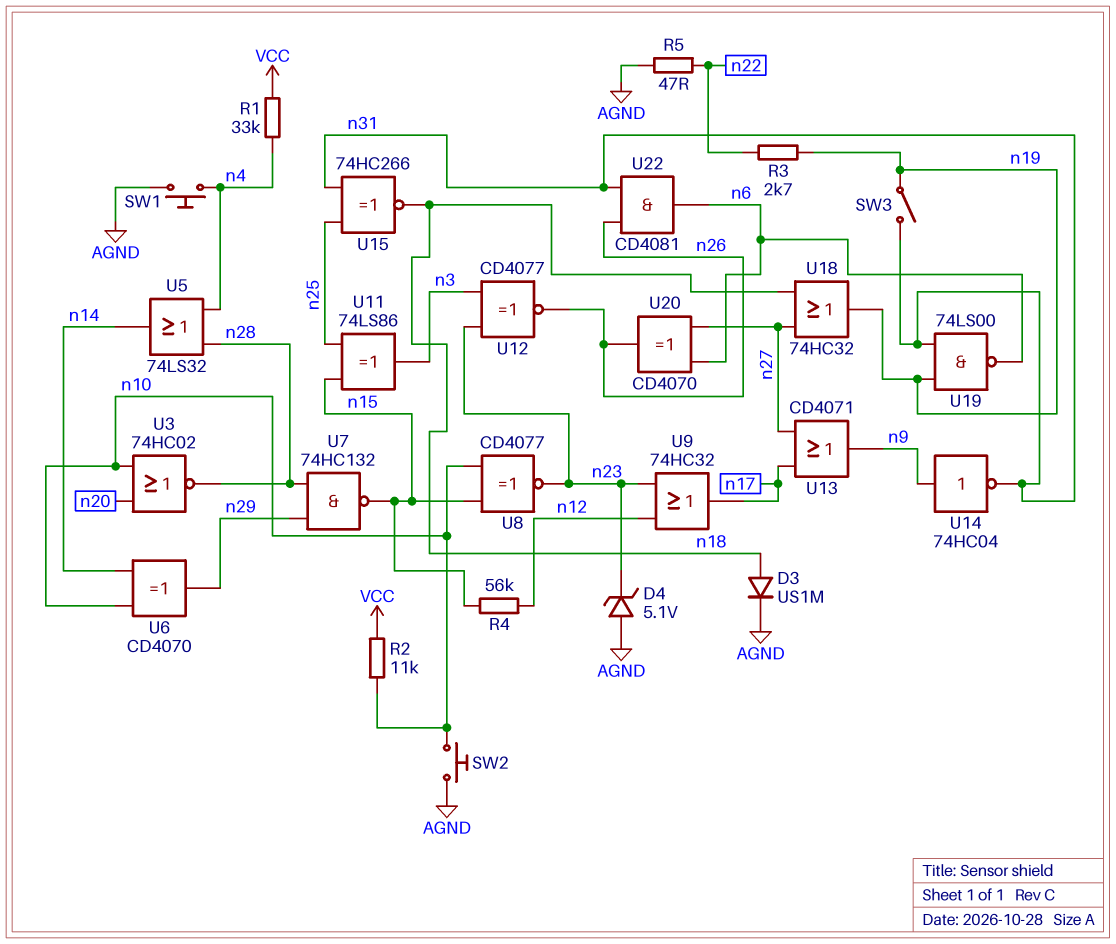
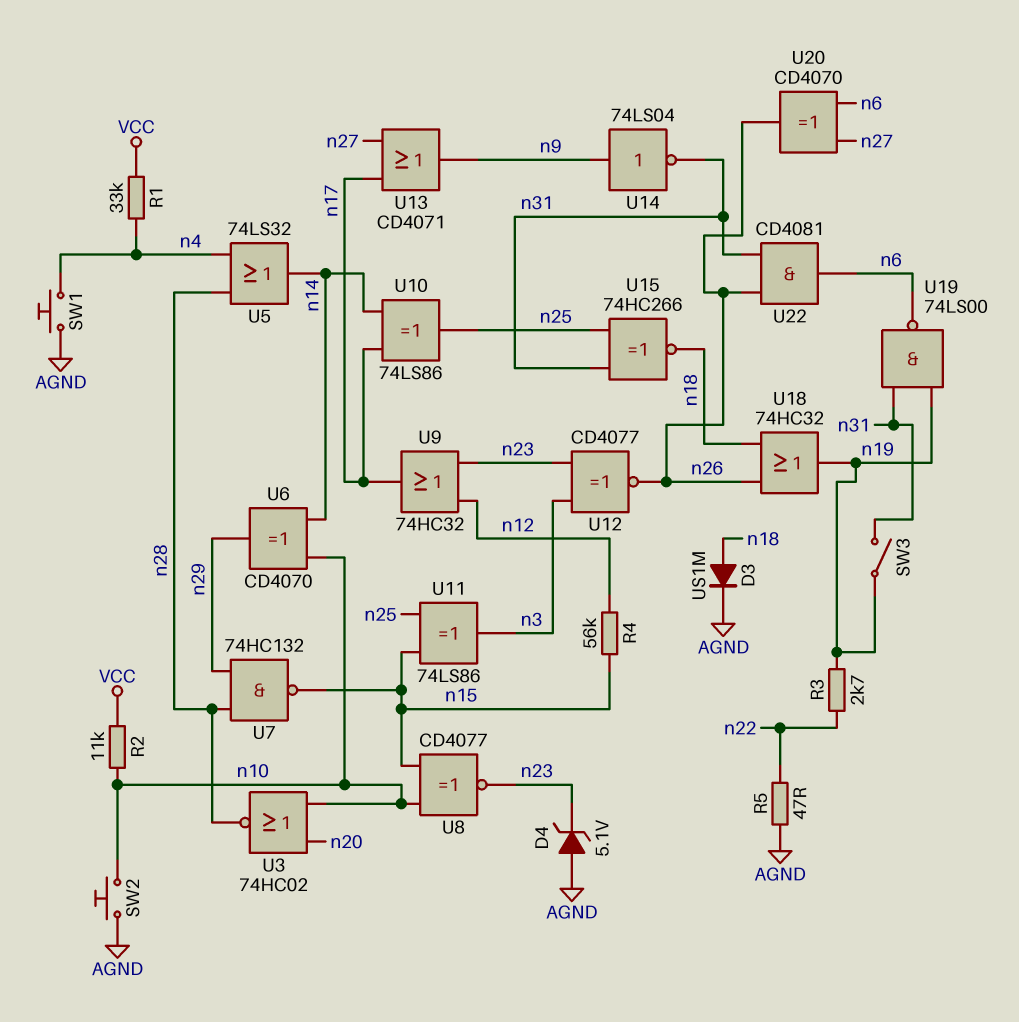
U10: none -> XOR 74LS86 (in n14, in n17, out n25)
U14: NOT 74HC04 (in n9, out n31) -> NOT 74LS04 (in n9, out n31)
U18: OR 74HC32 (in n18, in n27, out n19) -> OR 74HC32 (in n18, in n26, out n19)

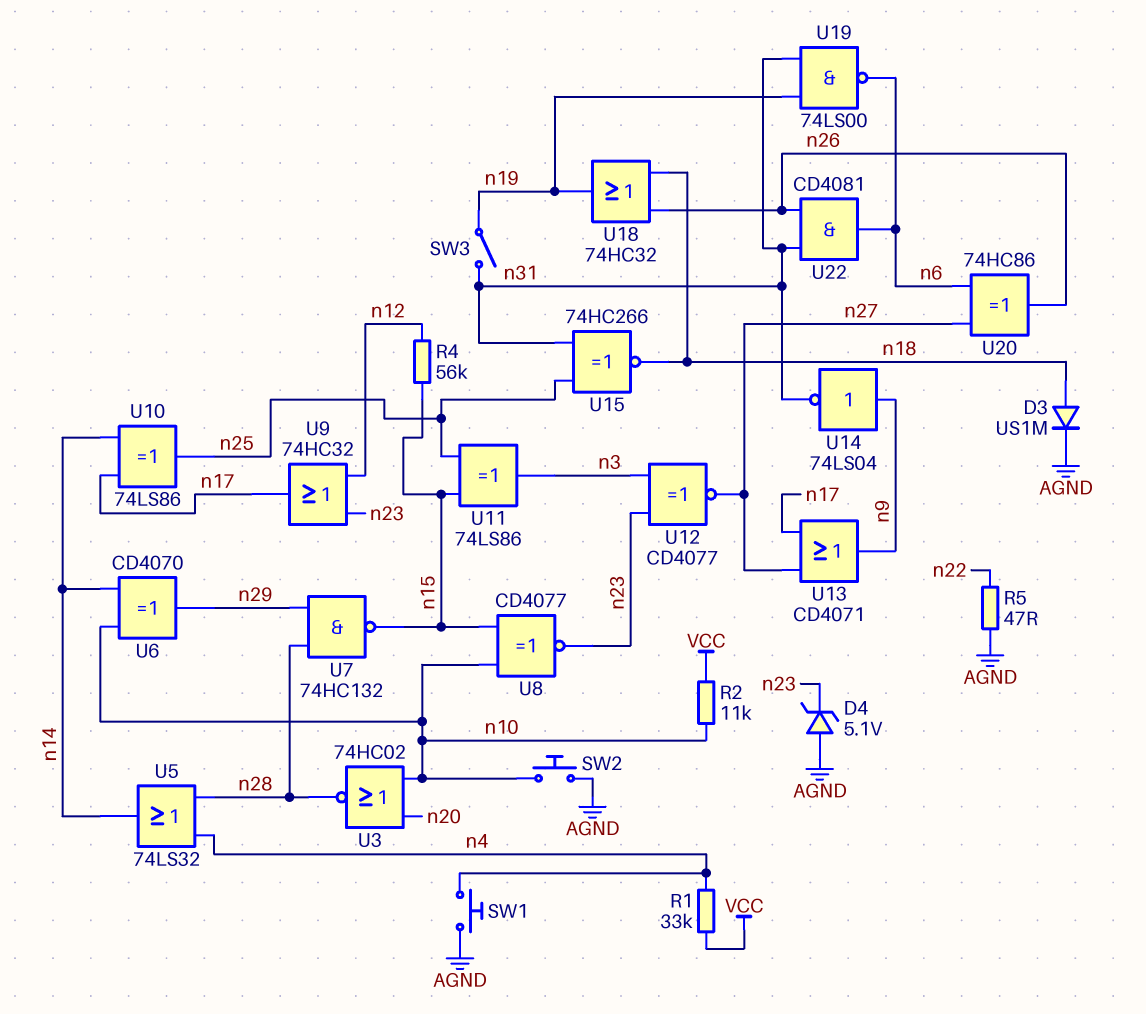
R3: 2.7k (n19, n22) -> none
U12: XNOR CD4077 (in n3, in n23, out n26) -> XNOR CD4077 (in n3, in n23, out n27)
U20: XOR CD4070 (in n6, in n27, out n26) -> XOR 74HC86 (in n6, in n27, out n26)

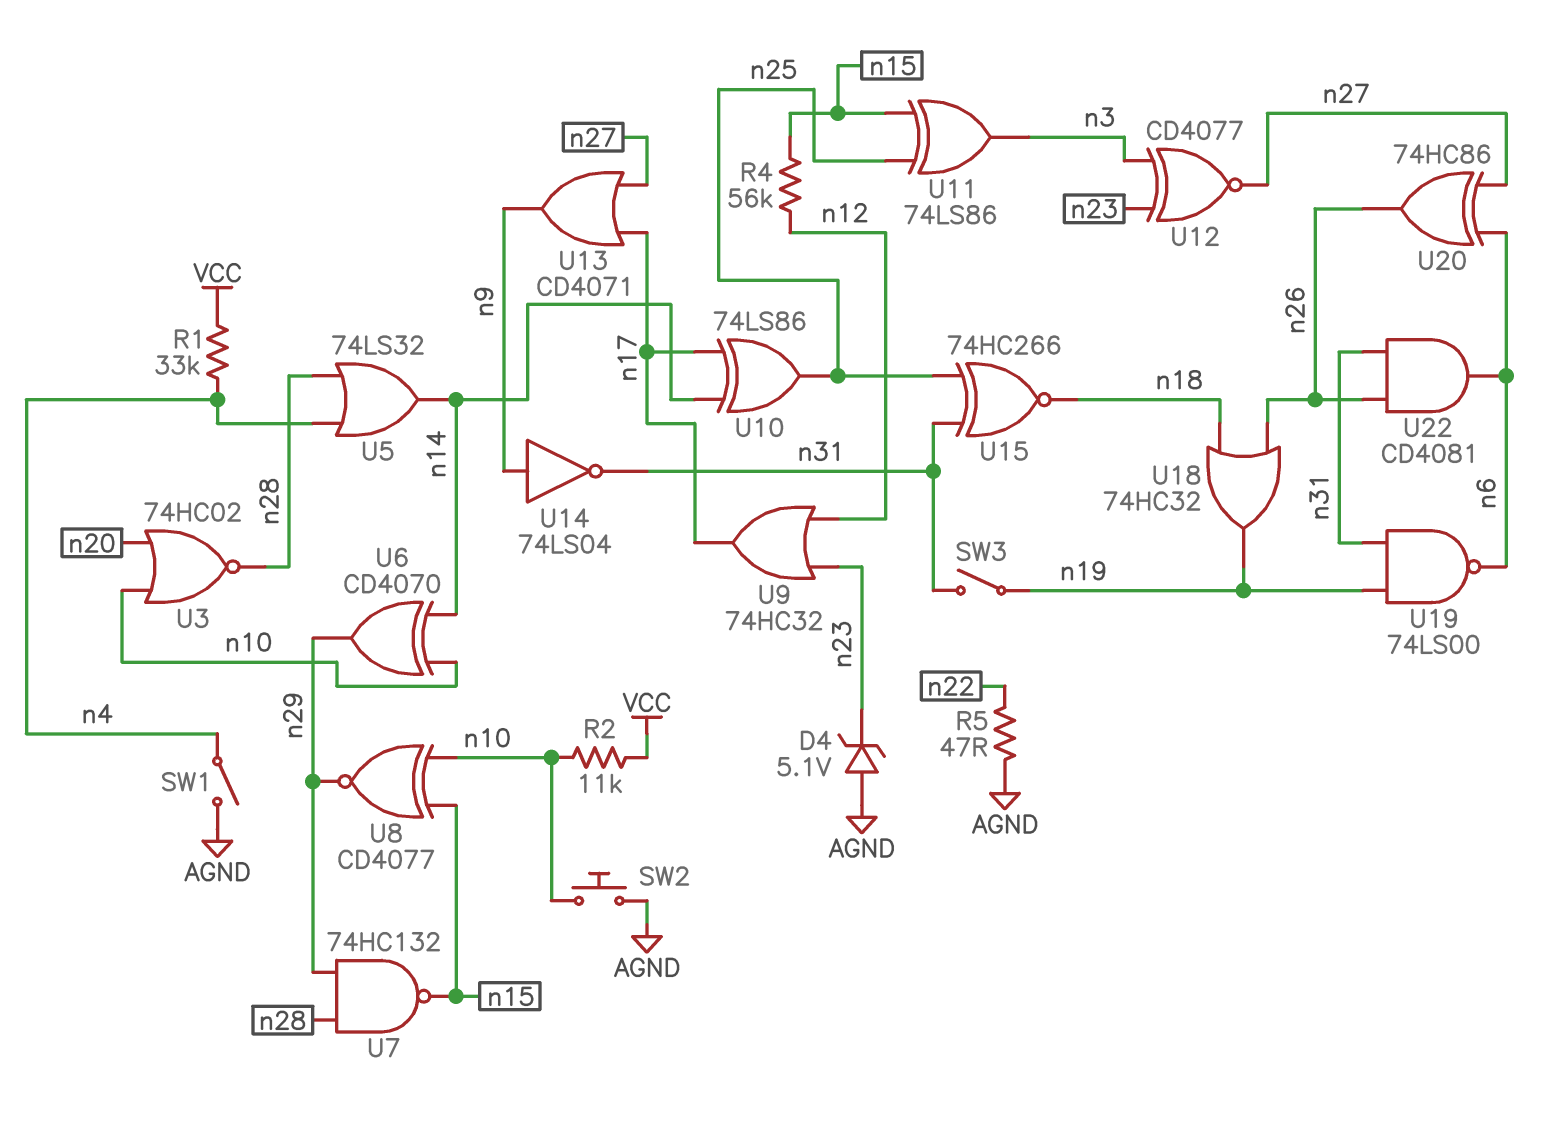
D3: diode US1M (A n18, K AGND) -> none
SW1: button (AGND, n4) -> switch (AGND, n4)
U8: XNOR CD4077 (in n10, in n15, out n23) -> XNOR CD4077 (in n10, in n15, out n29)

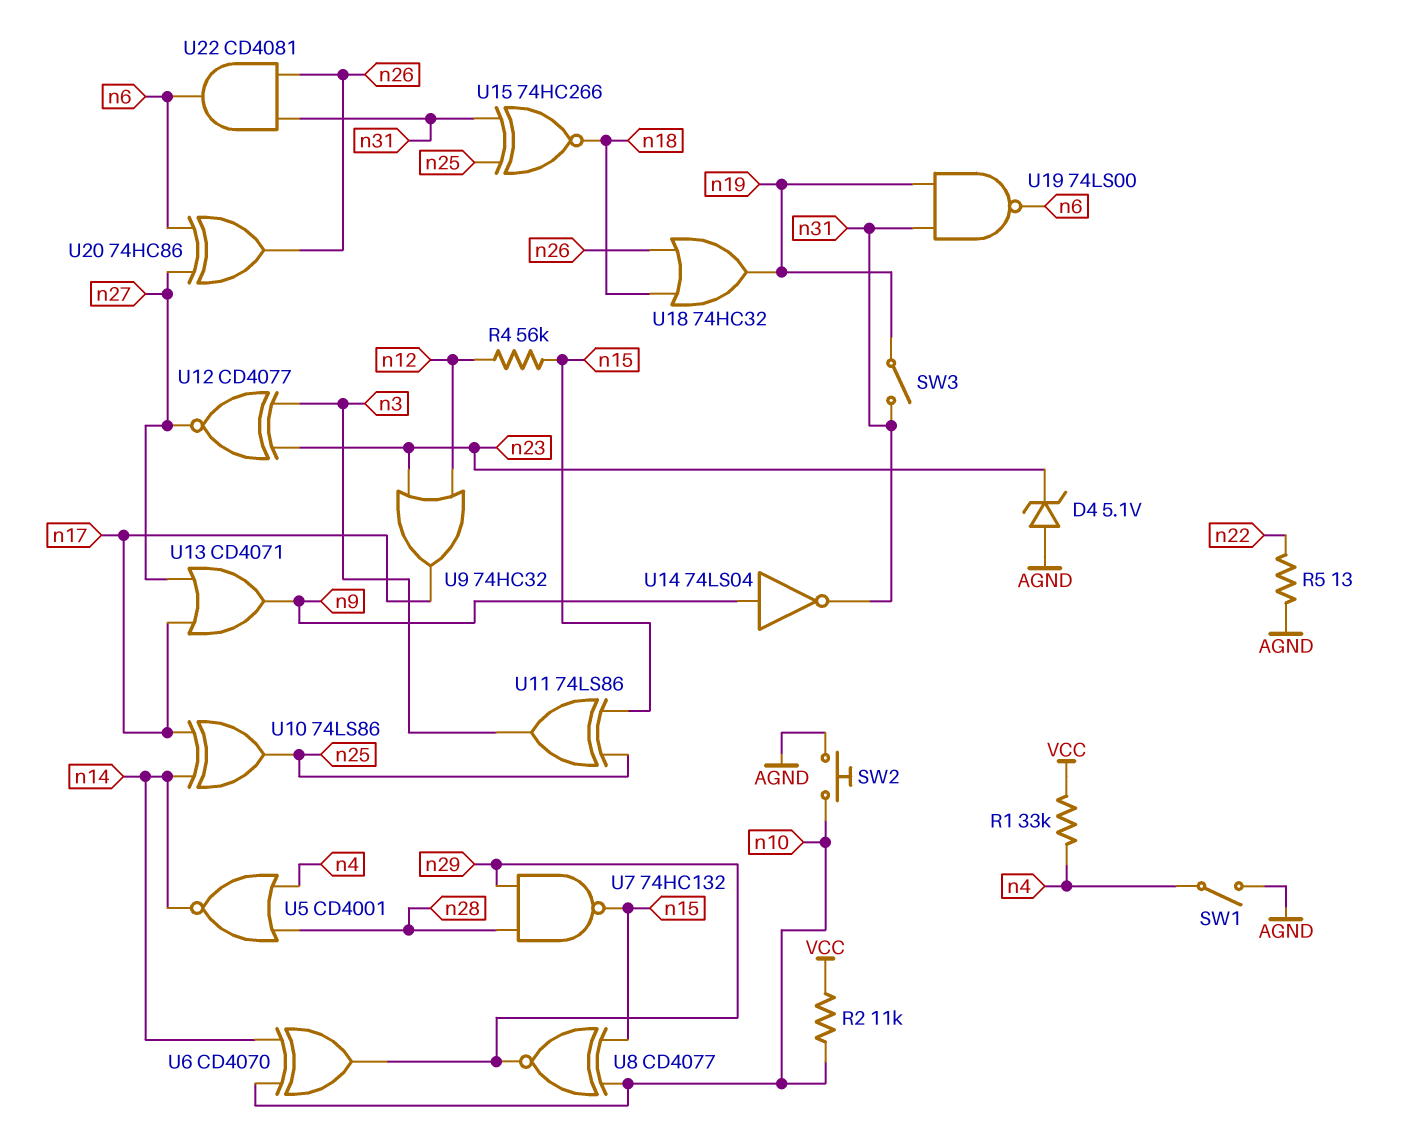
R5: 47 (AGND, n22) -> 13 (AGND, n22)
U3: NOR 74HC02 (in n10, in n20, out n28) -> none
U5: OR 74LS32 (in n4, in n28, out n14) -> NOR CD4001 (in n4, in n28, out n14)

